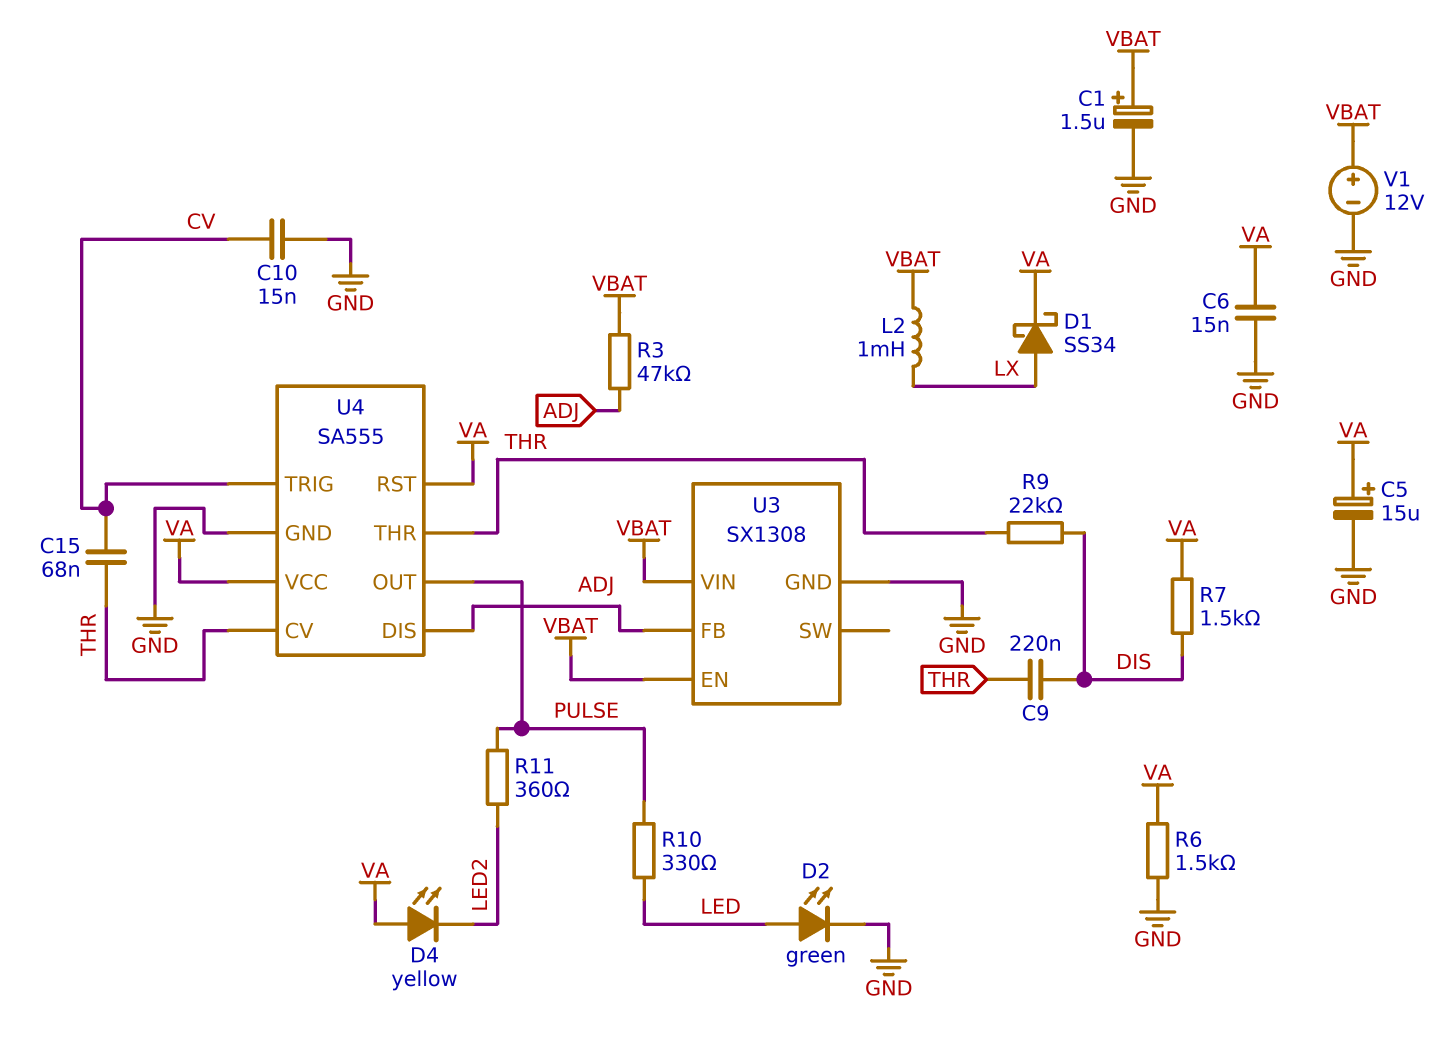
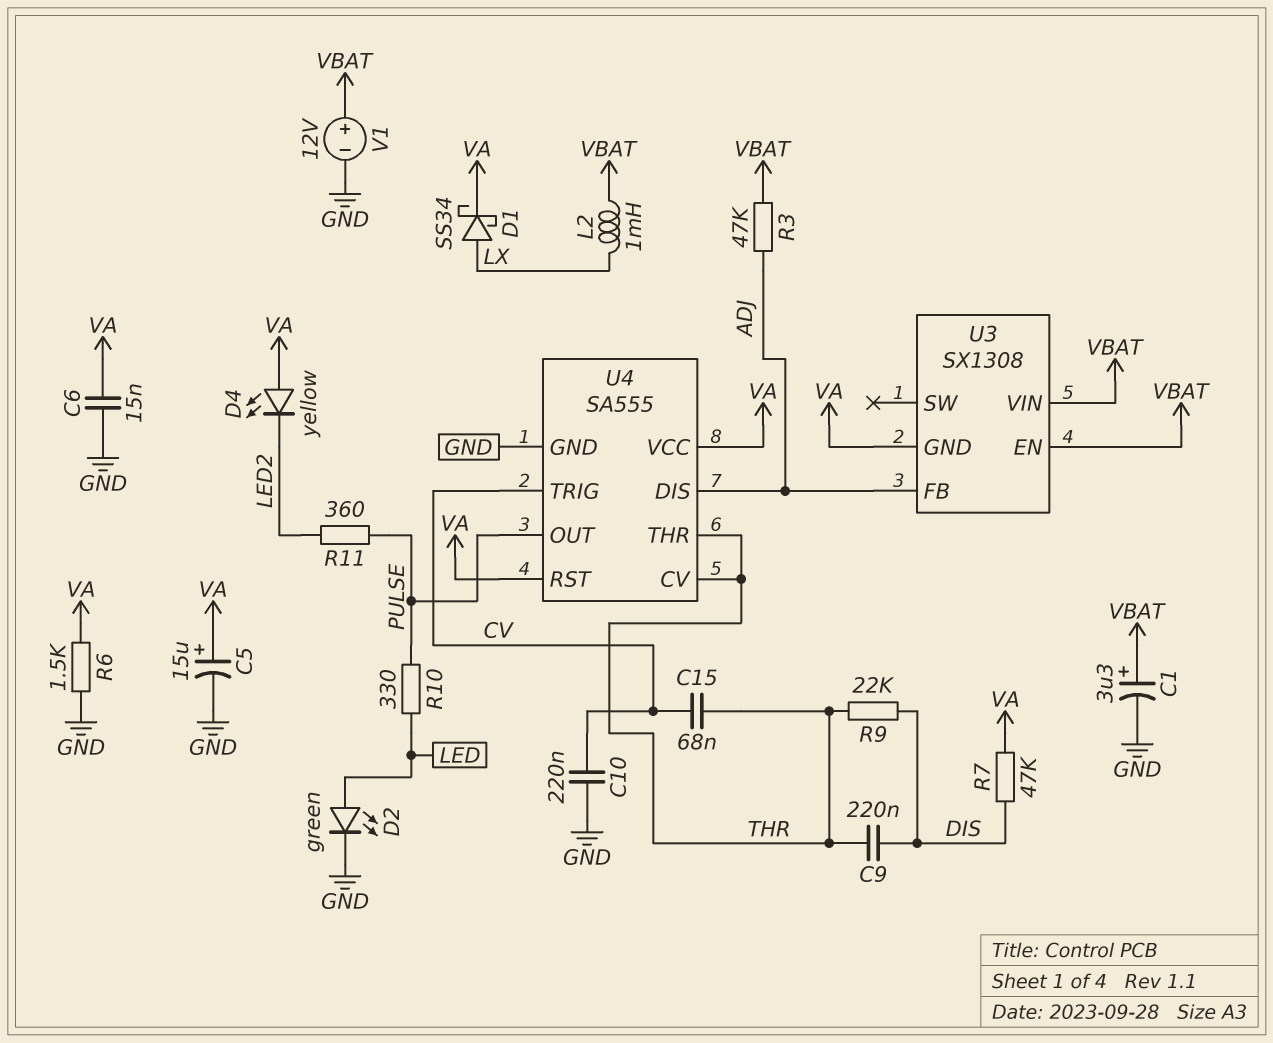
C1: 1.5uF (plus VBAT, minus GND) -> 3.3uF (plus VBAT, minus GND)
C10: 15nF (CV, GND) -> 220nF (CV, GND)
R7: 1.5k (DIS, VA) -> 47k (DIS, VA)
U3 pin GND: GND -> VA

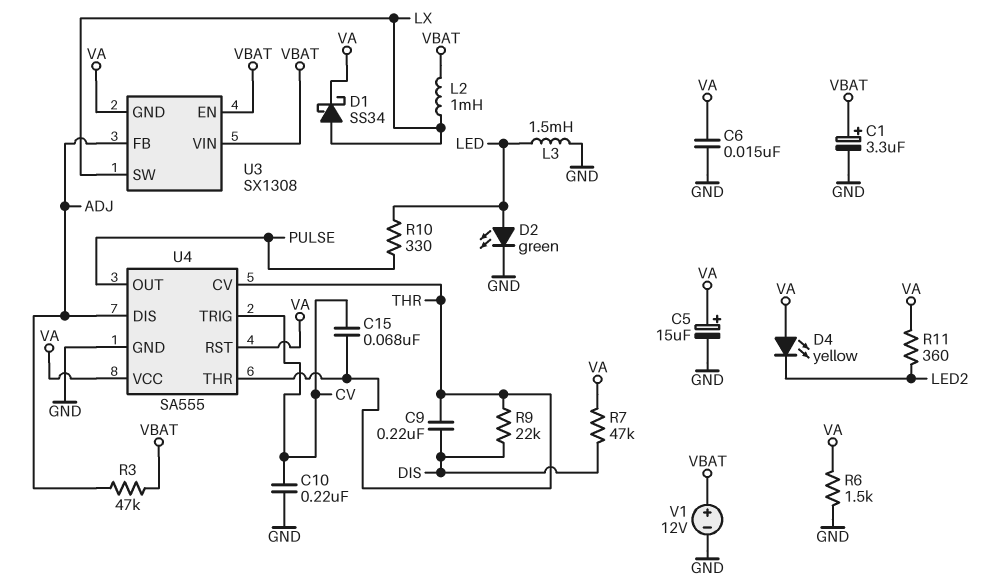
L3: none -> 1.5mH (GND, LED)
R11: 360 (LED2, PULSE) -> 360 (LED2, VA)
U3 pin SW: none -> LX

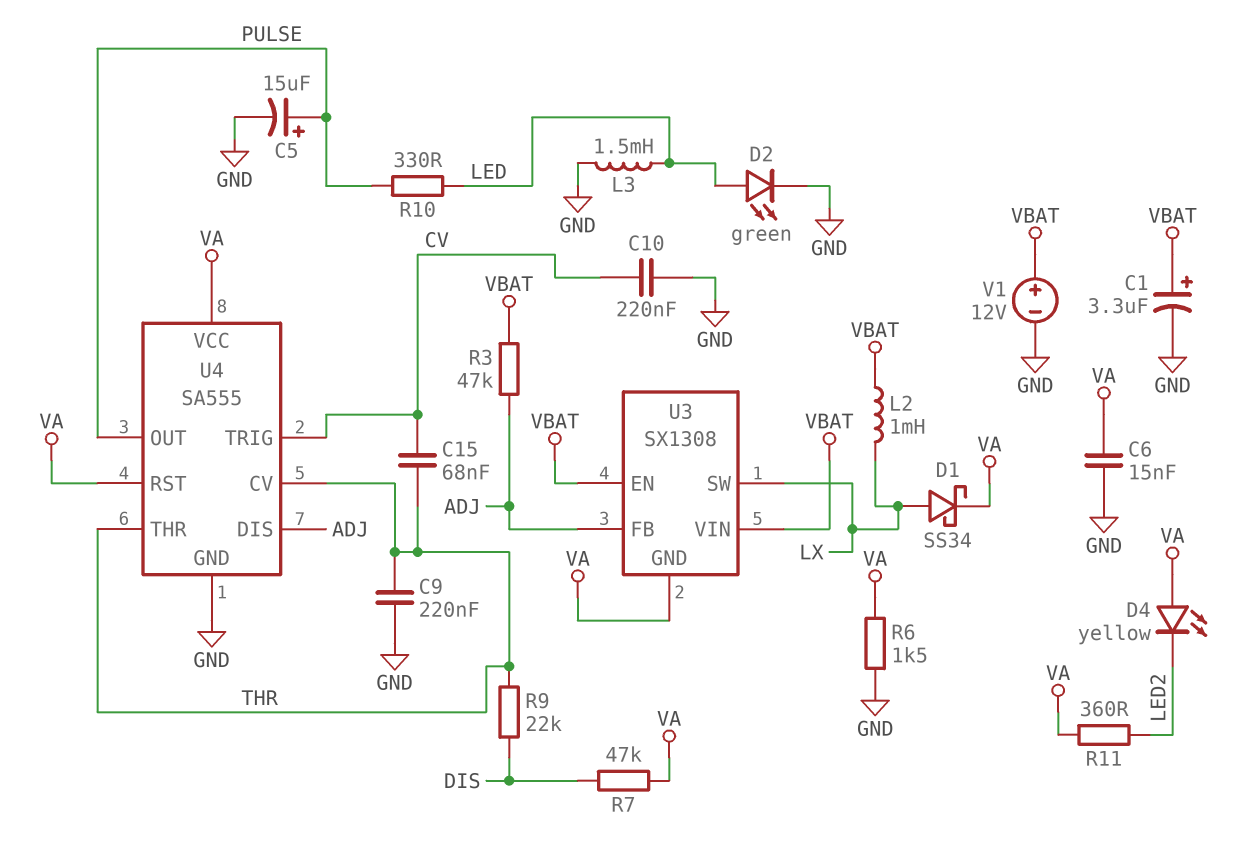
C5: 15uF (plus VA, minus GND) -> 15uF (plus PULSE, minus GND)
C9: 220nF (DIS, THR) -> 220nF (GND, THR)

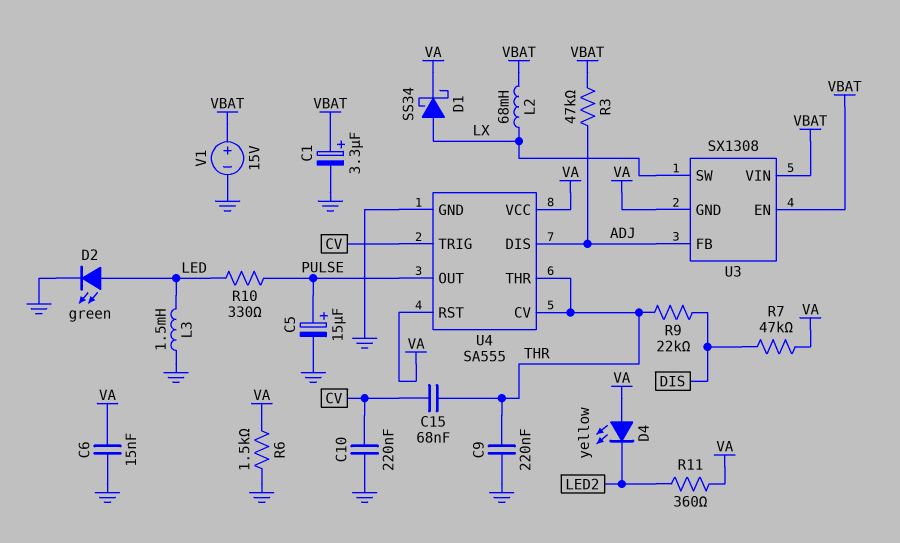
L2: 1mH (LX, VBAT) -> 68mH (LX, VBAT)
V1: 12V (plus VBAT, minus GND) -> 15V (plus VBAT, minus GND)

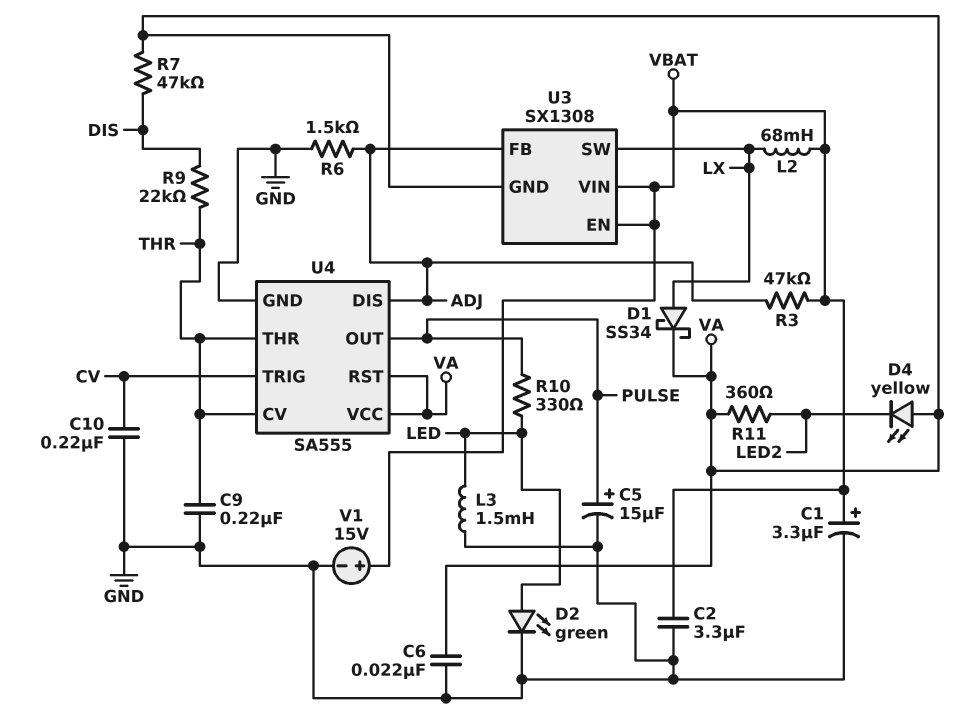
C2: none -> 3.3uF (GND, VBAT)
C6: 15nF (GND, VA) -> 22nF (GND, VA)
C15: 68nF (CV, THR) -> none
R6: 1.5k (GND, VA) -> 1.5k (ADJ, GND)

